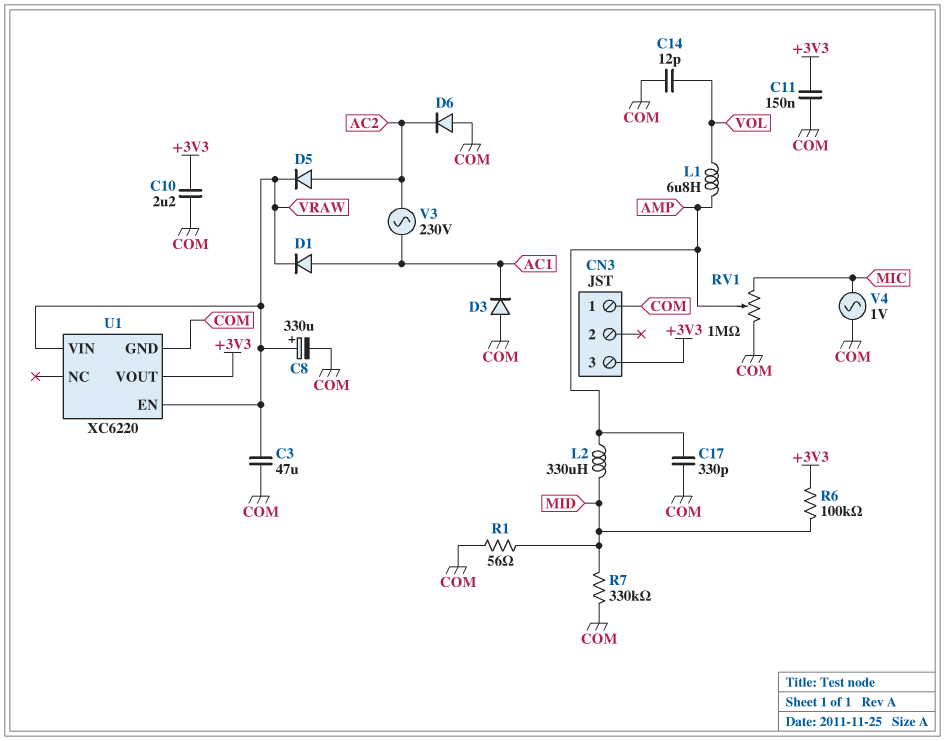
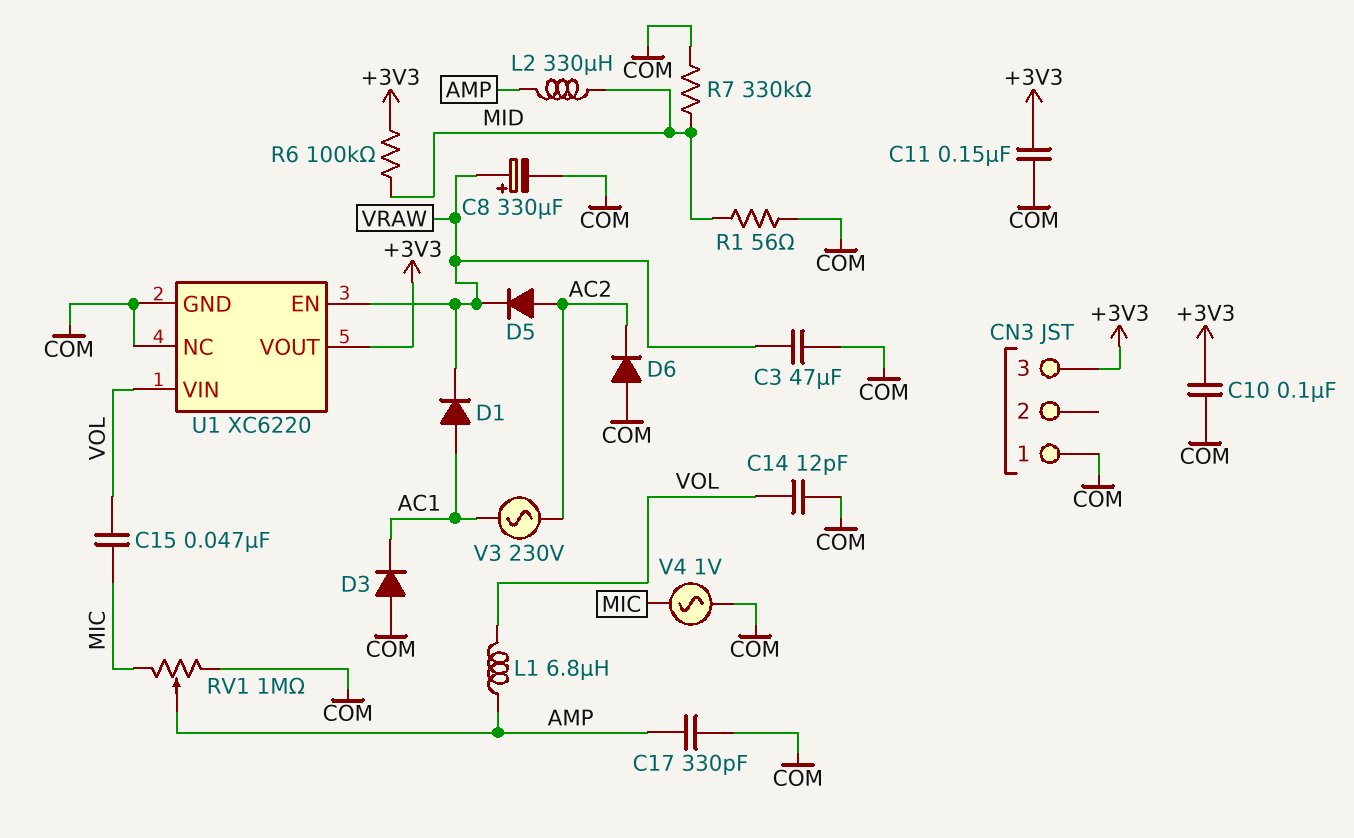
C10: 2.2uF (+3V3, COM) -> 100nF (+3V3, COM)
C15: none -> 47nF (MIC, VOL)
U1 pin NC: none -> COM
U1 pin VIN: VRAW -> VOL

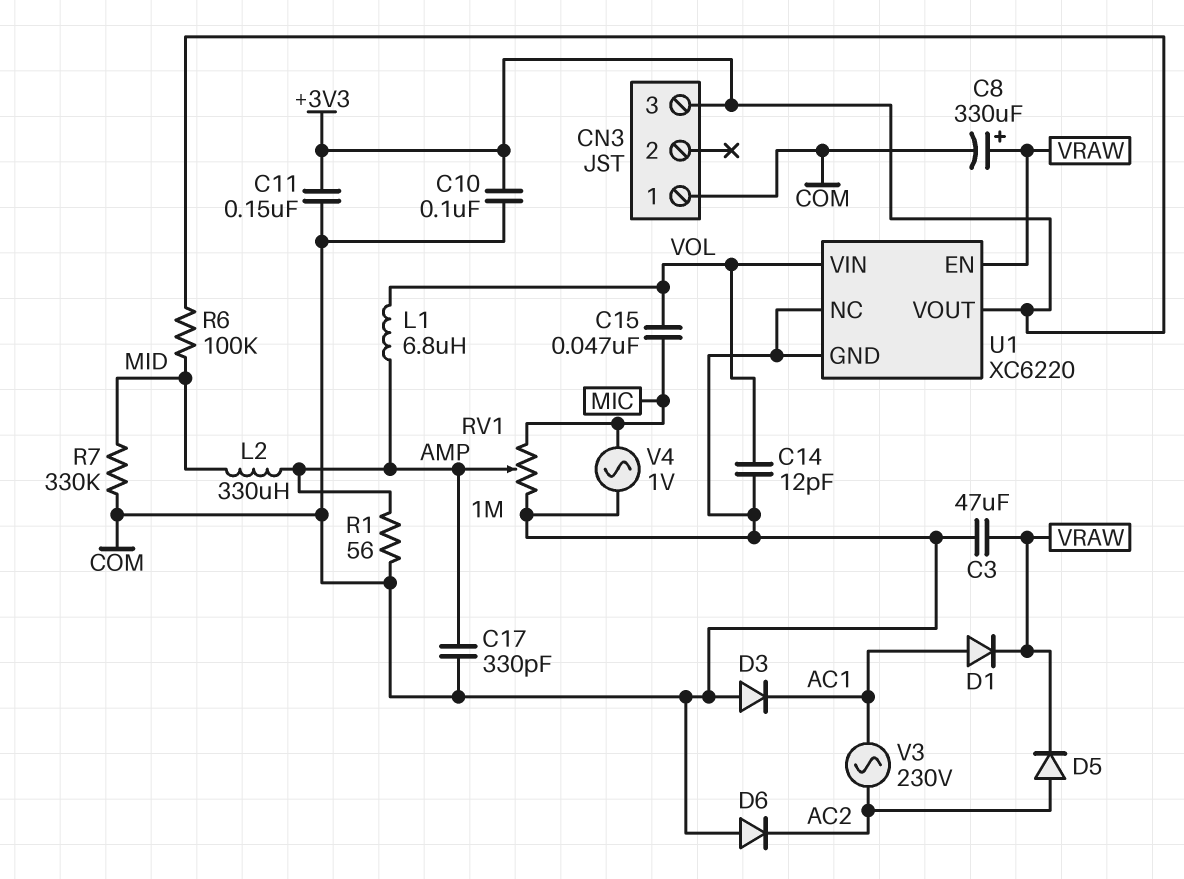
R1: 56 (COM, MID) -> 56 (AMP, COM)

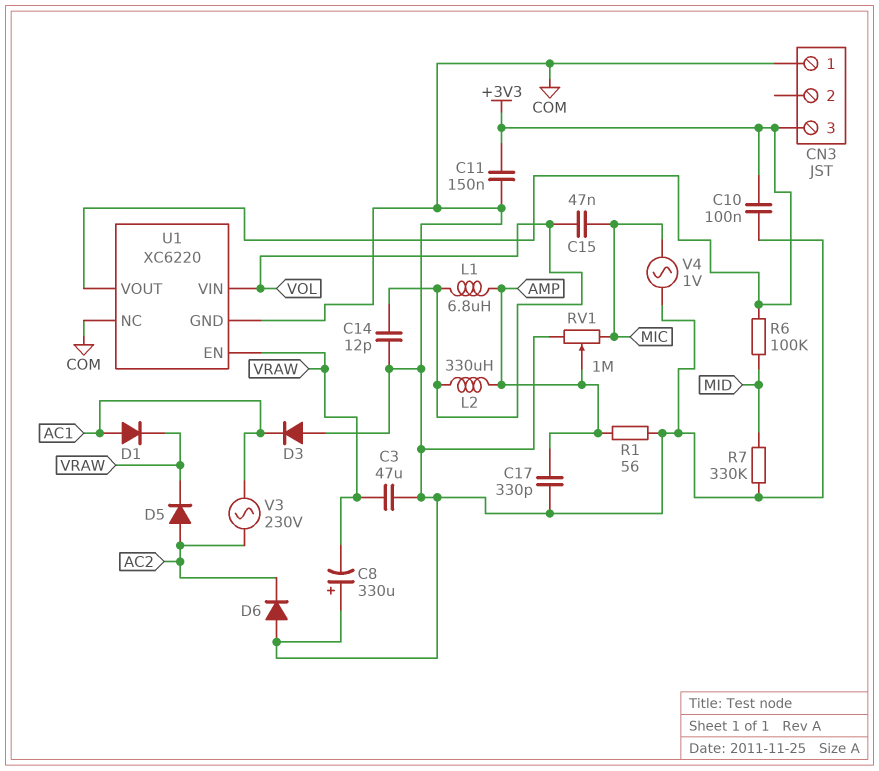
C8: 330uF (plus VRAW, minus COM) -> 330uF (plus COM, minus VRAW)
L2: 330uH (AMP, MID) -> 330uH (AMP, VOL)

